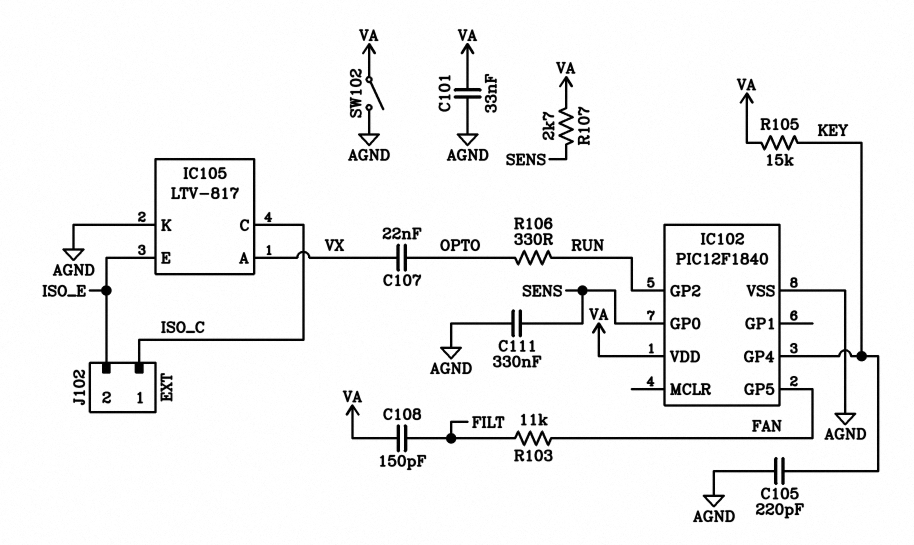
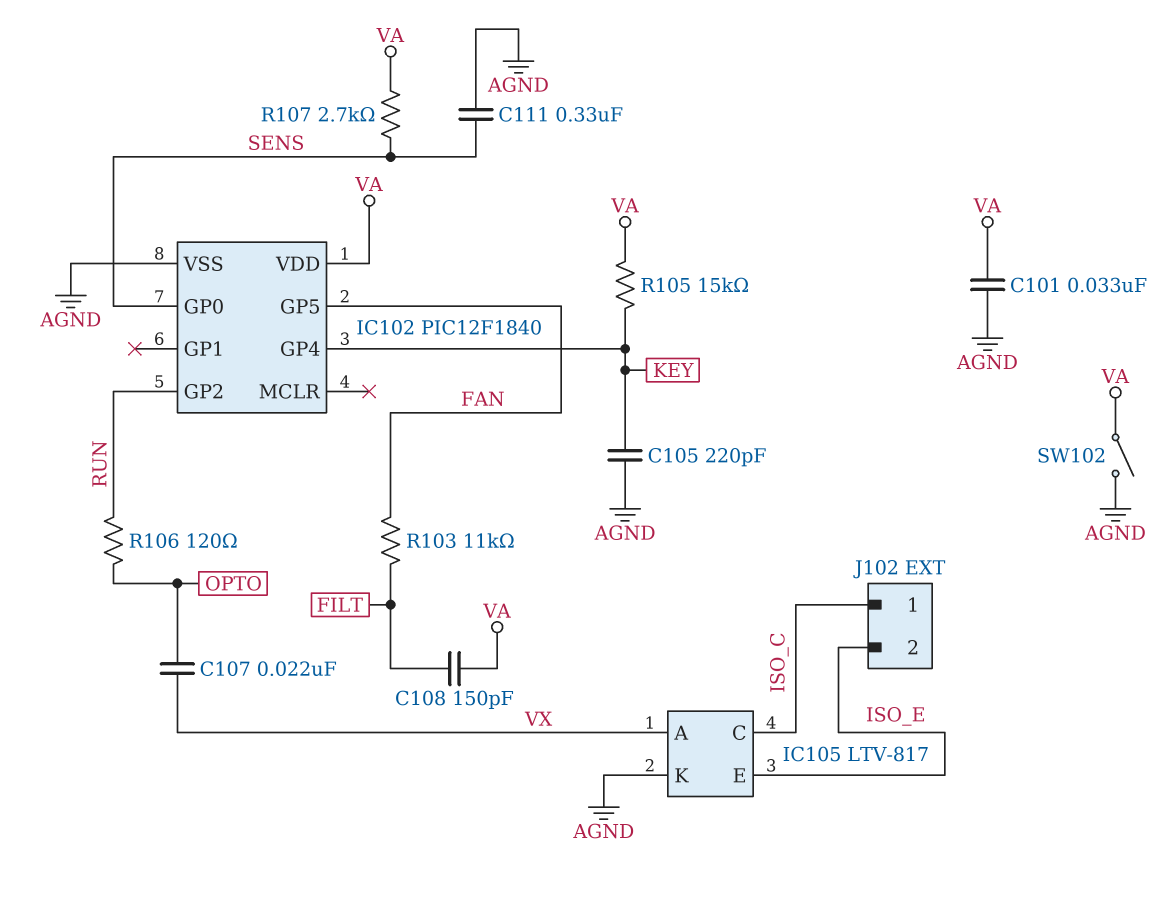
R106: 330 (OPTO, RUN) -> 120 (OPTO, RUN)

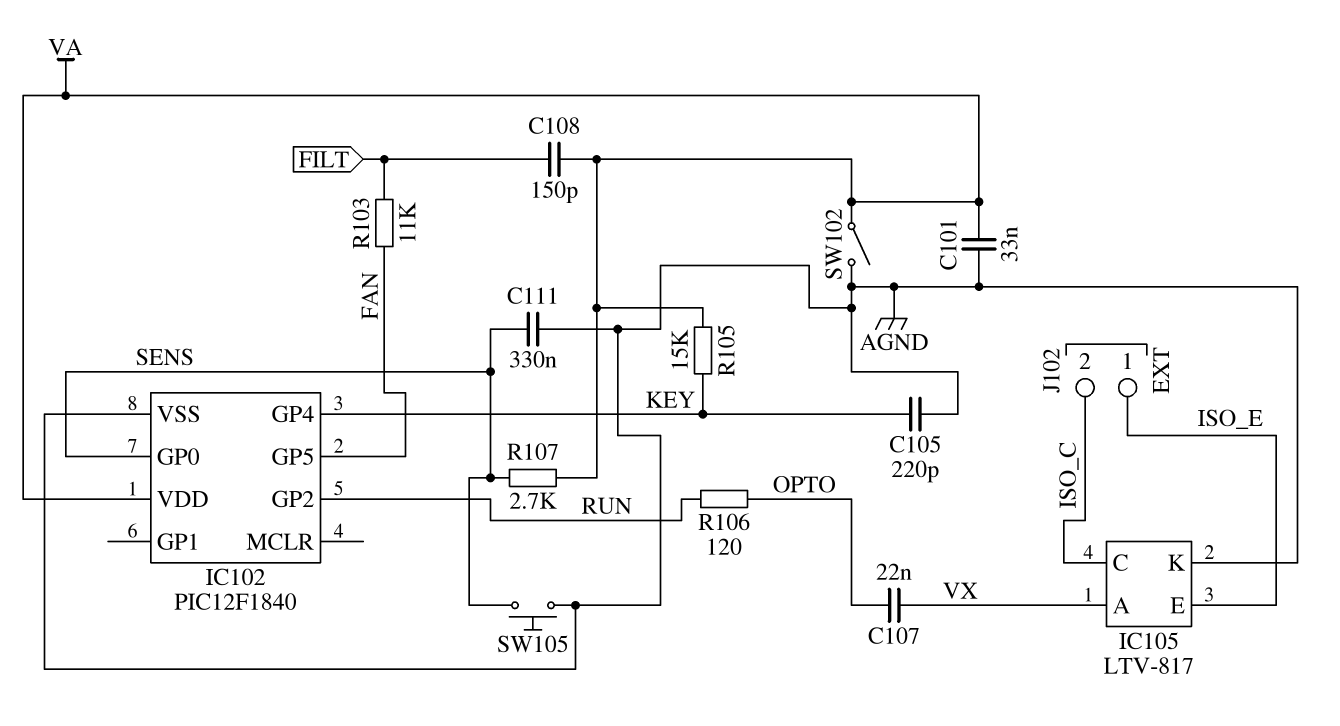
J102 pin 1: ISO_C -> ISO_E
J102 pin 2: ISO_E -> ISO_C
SW105: none -> button (AGND, SENS)

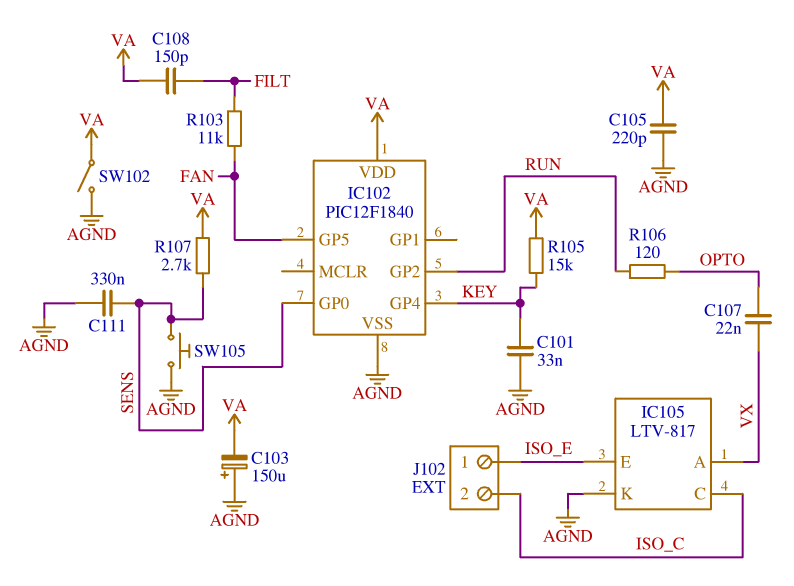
C101: 33nF (AGND, VA) -> 33nF (AGND, KEY)
C103: none -> 150uF (plus AGND, minus VA)
C105: 220pF (AGND, KEY) -> 220pF (AGND, VA)

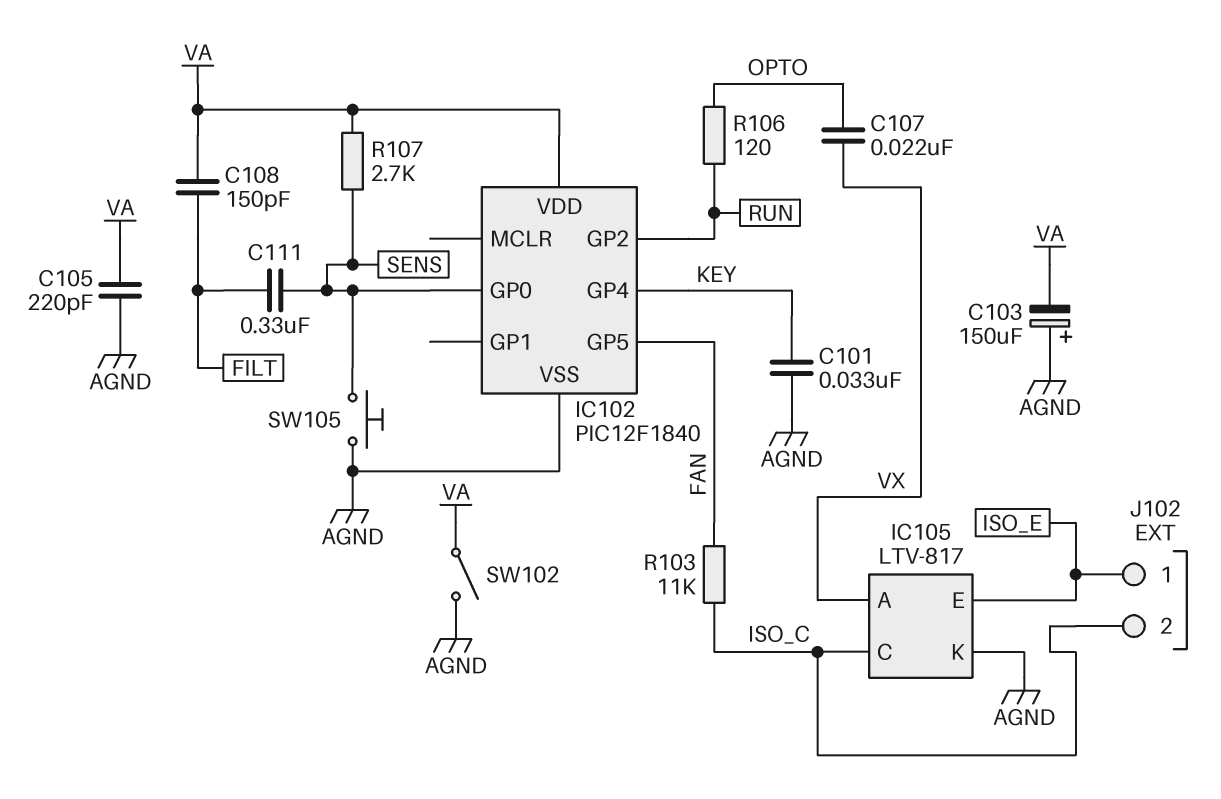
C111: 330nF (AGND, SENS) -> 330nF (FILT, SENS)
R103: 11k (FAN, FILT) -> 11k (FAN, ISO_C)
R105: 15k (KEY, VA) -> none

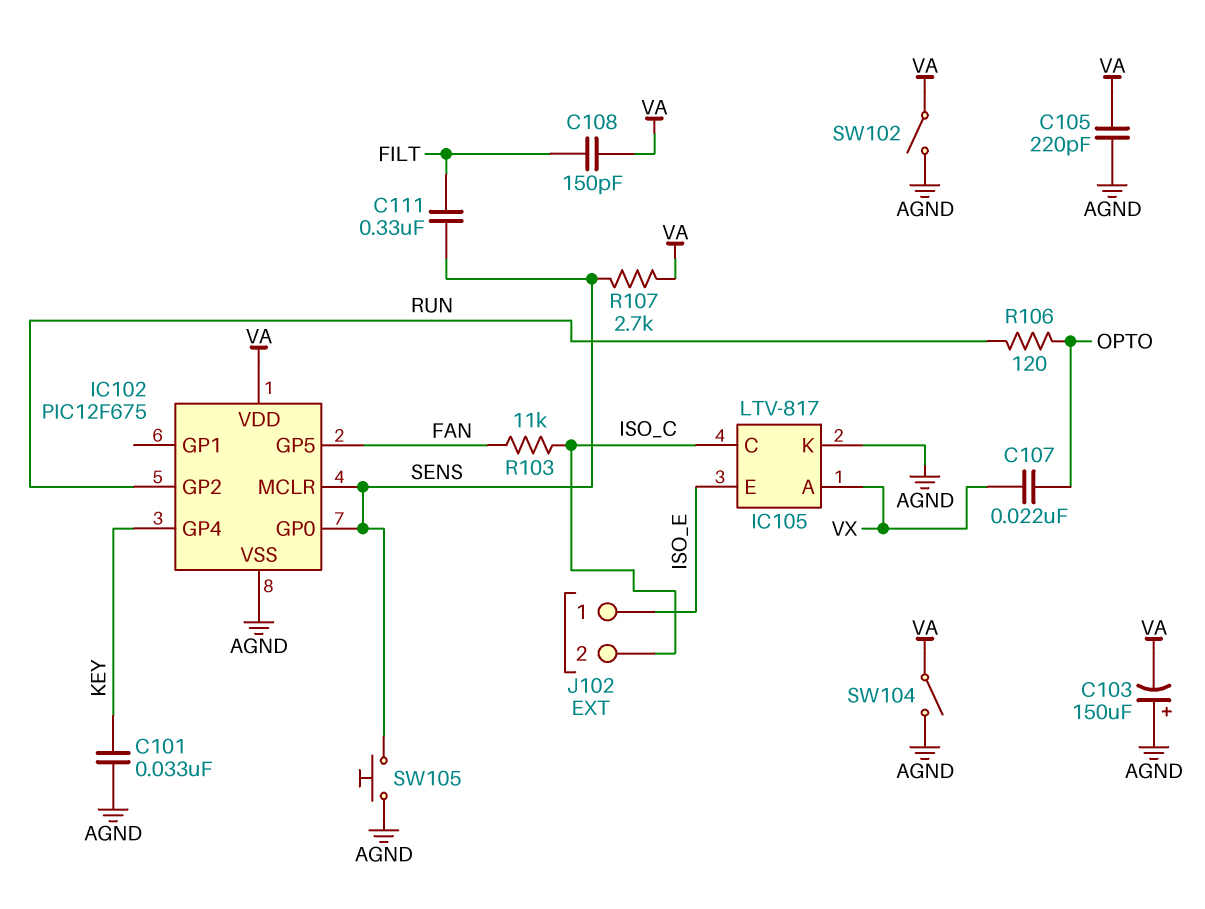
IC102: PIC12F1840 -> PIC12F675
IC102 pin MCLR: none -> SENS
SW104: none -> switch (AGND, VA)

